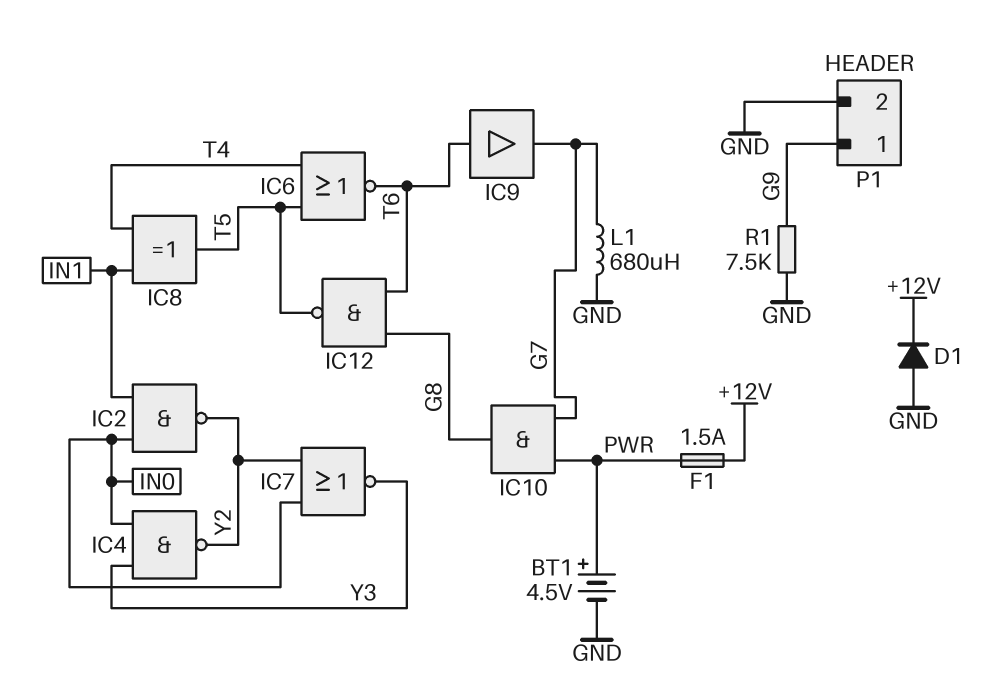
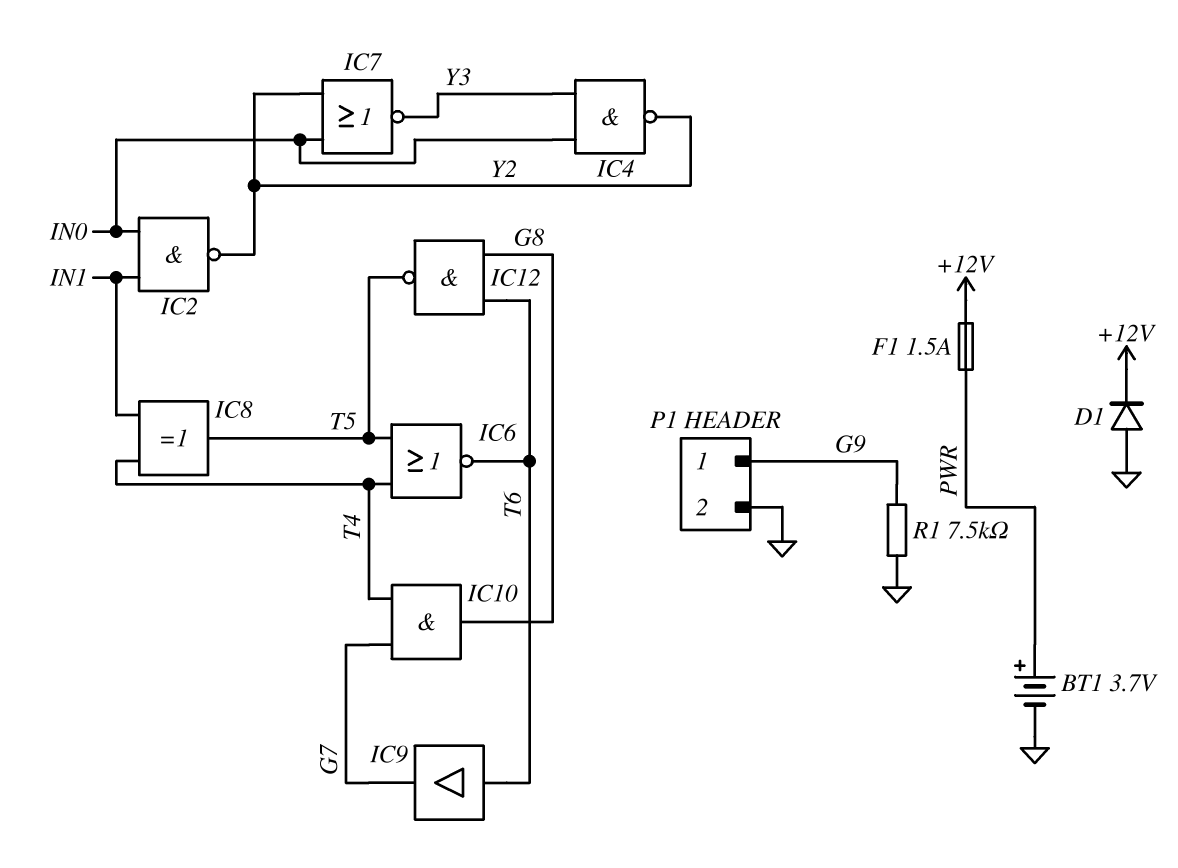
BT1: 4.5V (plus PWR, minus GND) -> 3.7V (plus PWR, minus GND)
IC10: AND (in G7, in PWR, out G8) -> AND (in G7, in T4, out G8)
L1: 680uH (G7, GND) -> none

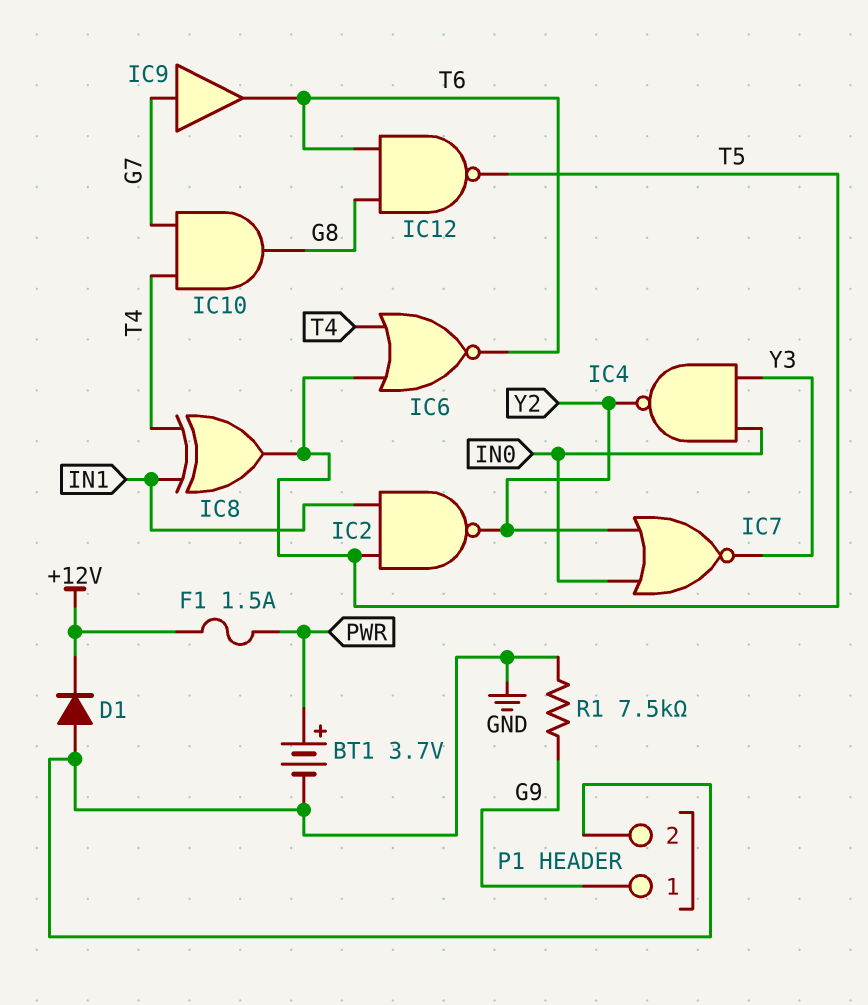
IC2: NAND (in IN0, in IN1, out Y2) -> NAND (in IN1, in T5, out Y2)
IC9: buffer (in T6, out G7) -> buffer (in G7, out T6)

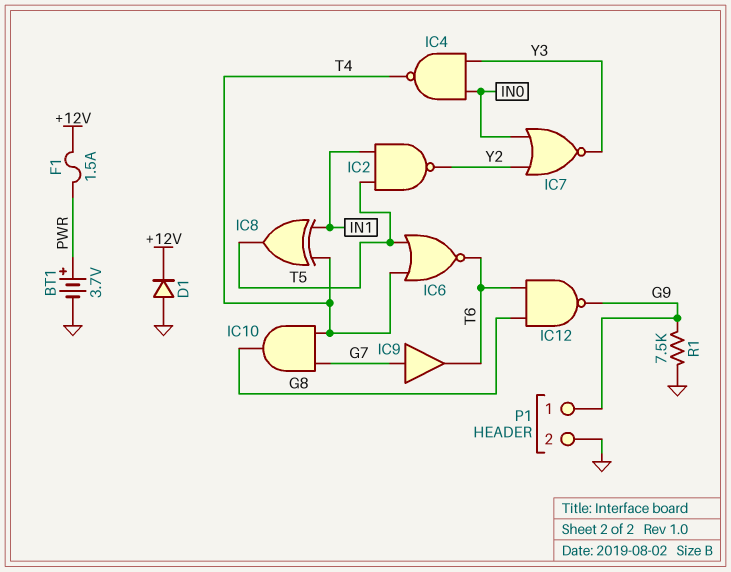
IC4: NAND (in IN0, in Y3, out Y2) -> NAND (in IN0, in Y3, out T4)
IC12: NAND (in G8, in T6, out T5) -> NAND (in G8, in T6, out G9)

